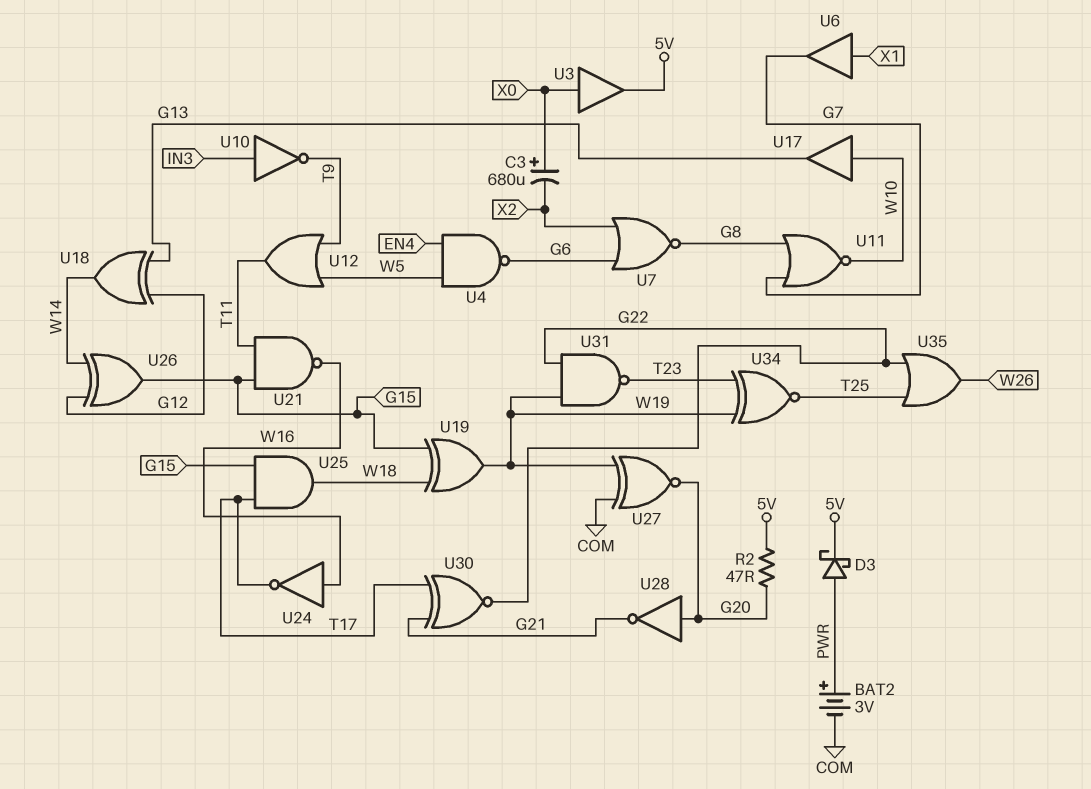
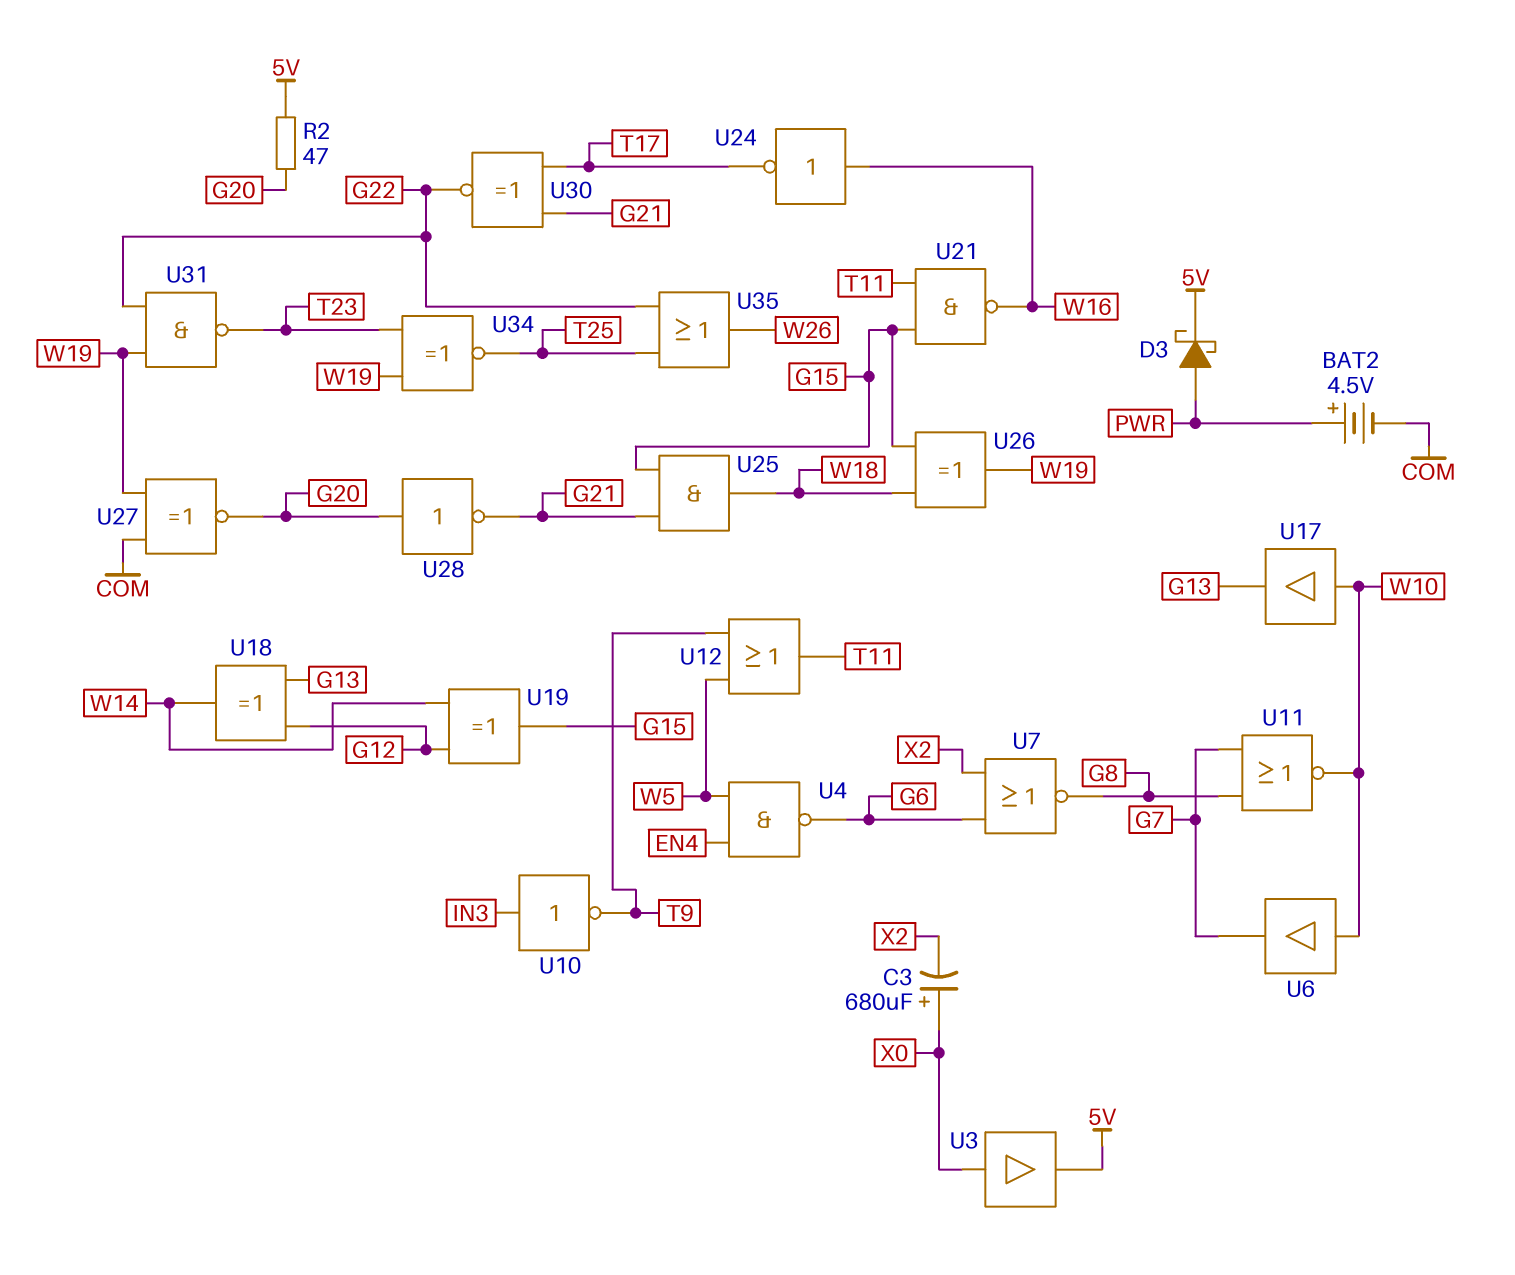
BAT2: 3V (plus PWR, minus COM) -> 4.5V (plus PWR, minus COM)
U6: buffer (in X1, out G7) -> buffer (in W10, out G7)
U19: XOR (in G15, in W18, out W19) -> XOR (in G12, in W14, out G15)
U25: AND (in G15, in T17, out W18) -> AND (in G15, in G21, out W18)
U26: XOR (in G12, in W14, out G15) -> XOR (in G15, in W18, out W19)

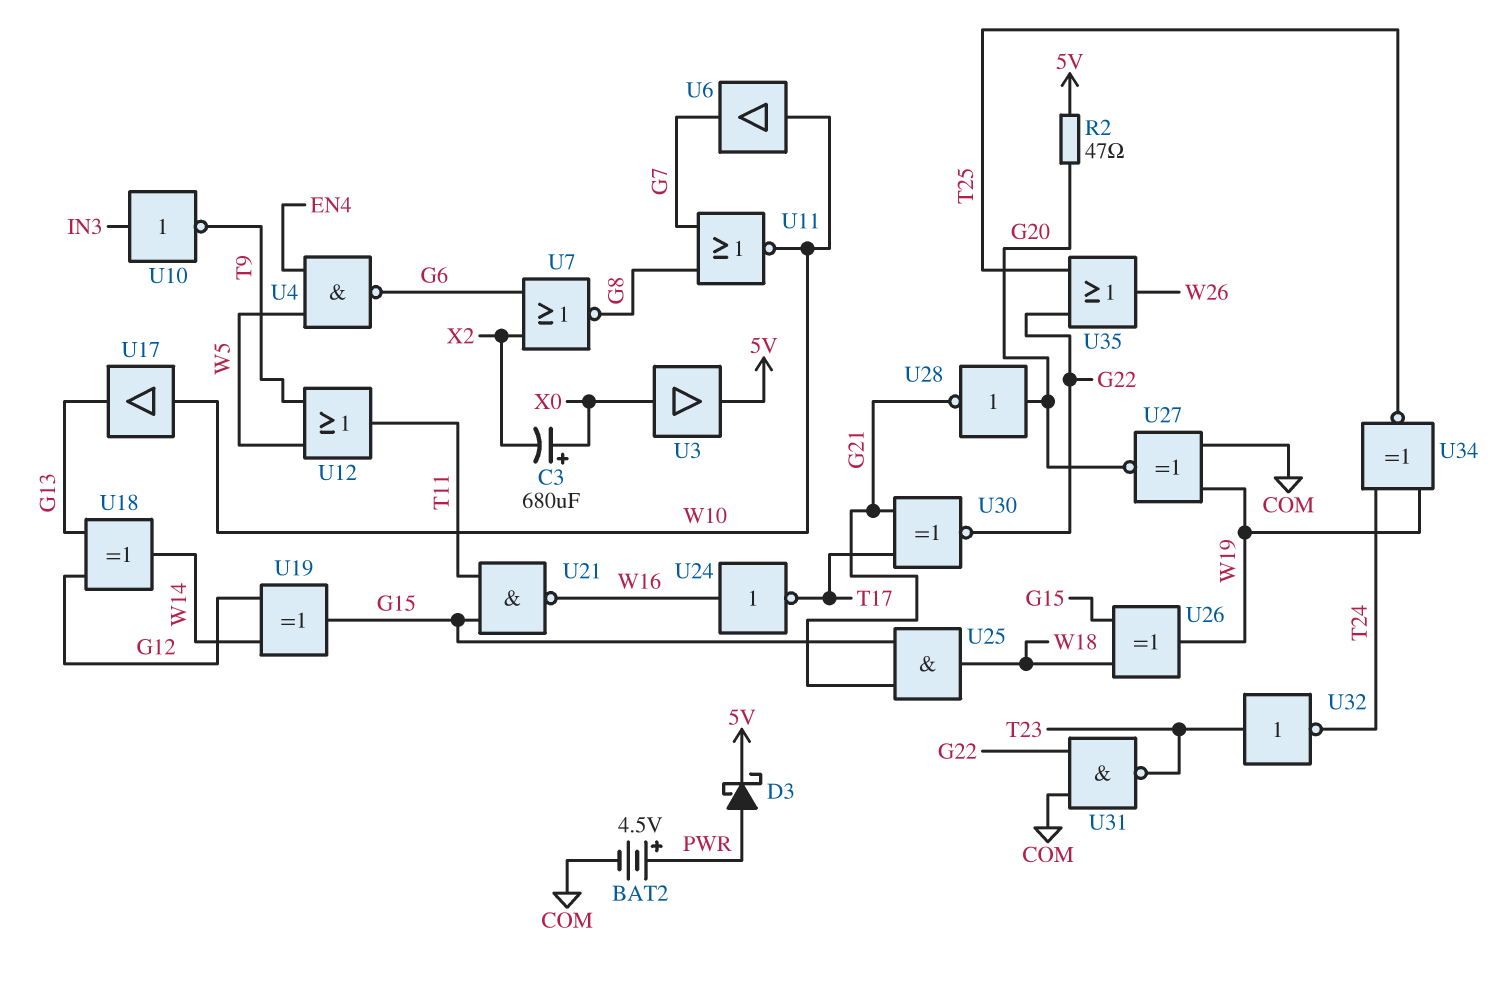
U31: NAND (in G22, in W19, out T23) -> NAND (in COM, in G22, out T23)
U32: none -> NOT (in T23, out T24)
U34: XNOR (in T23, in W19, out T25) -> XNOR (in T24, in W19, out T25)

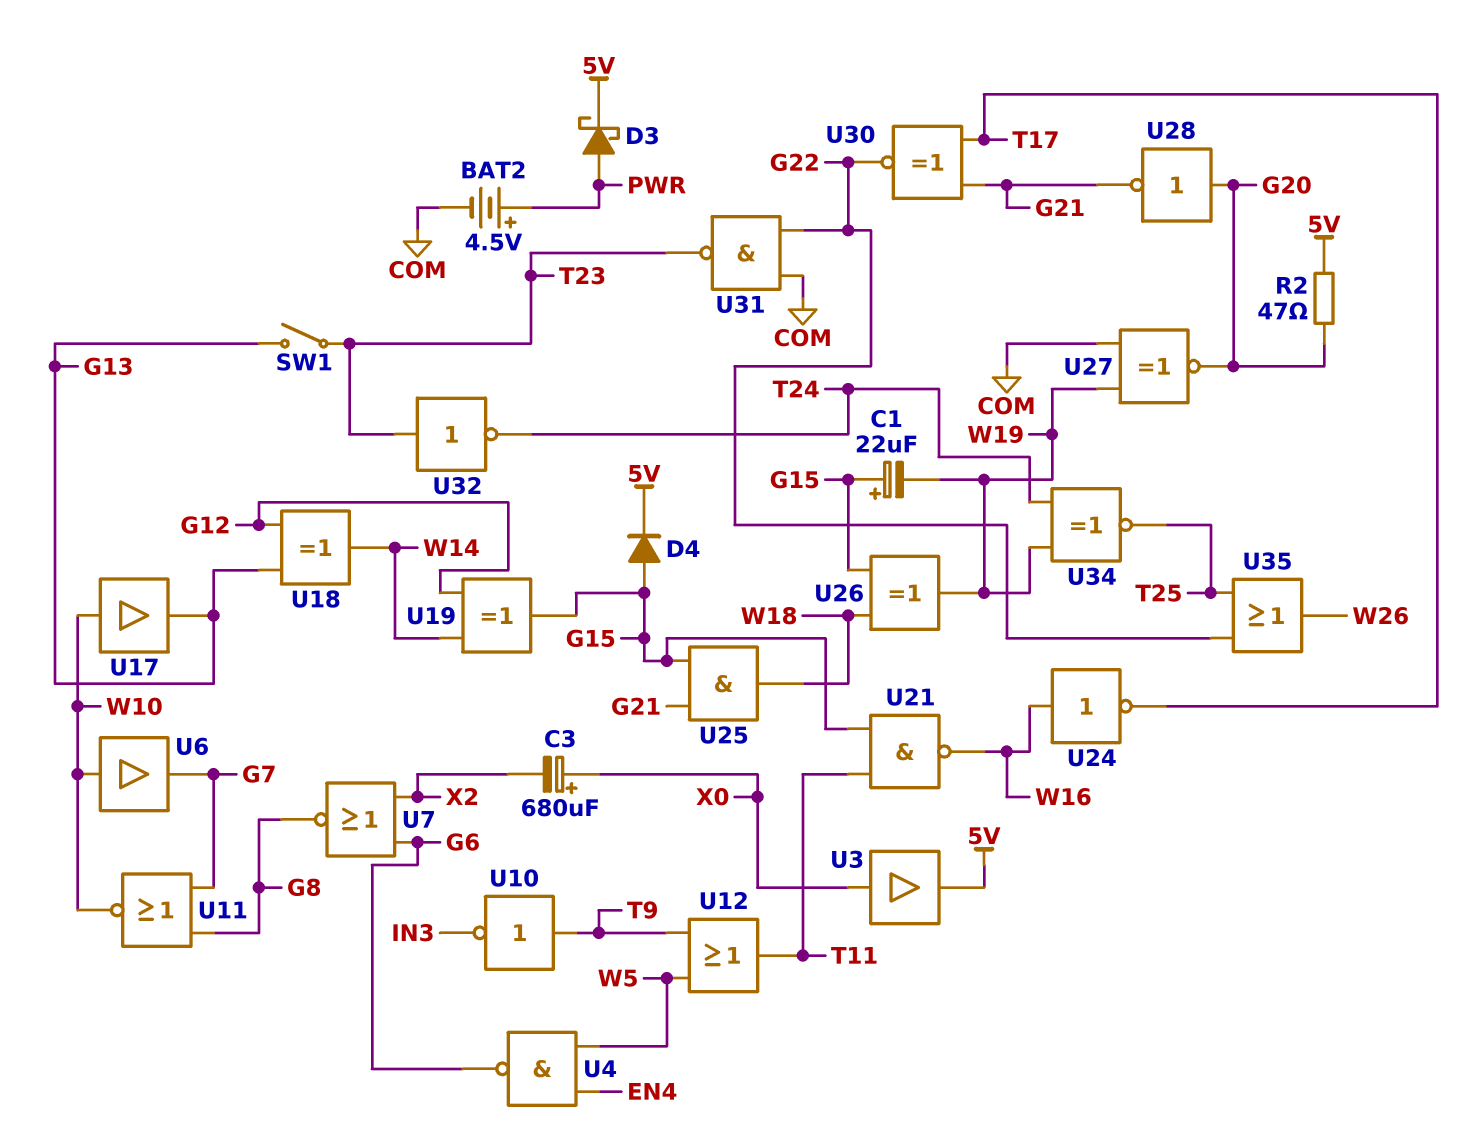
C1: none -> 22uF (plus G15, minus W19)
D4: none -> diode (A G15, K 5V)
SW1: none -> switch (G13, T23)
U10: NOT (in IN3, out T9) -> NOT (in T9, out IN3)

